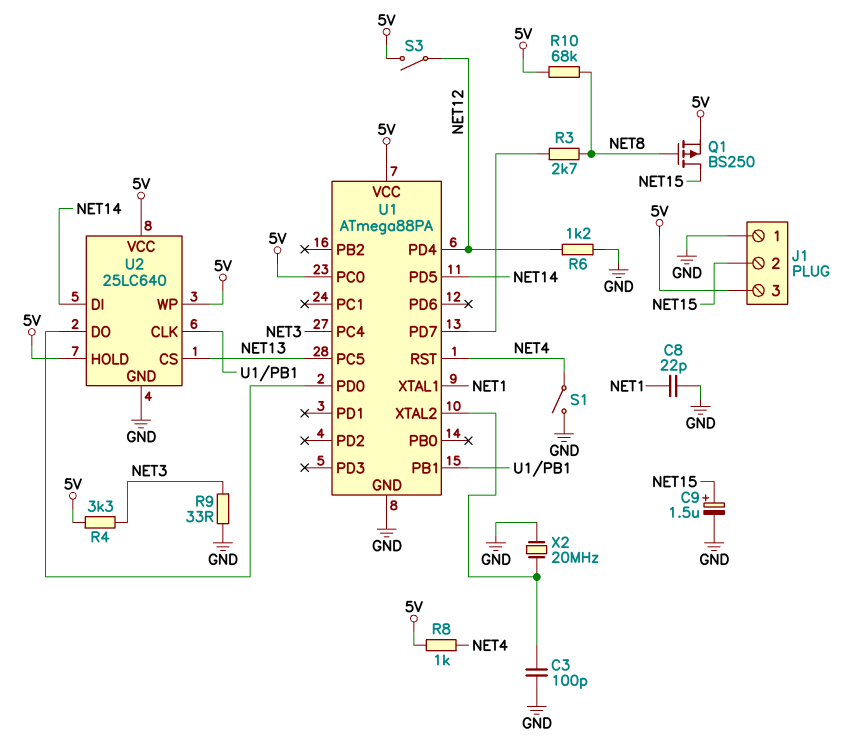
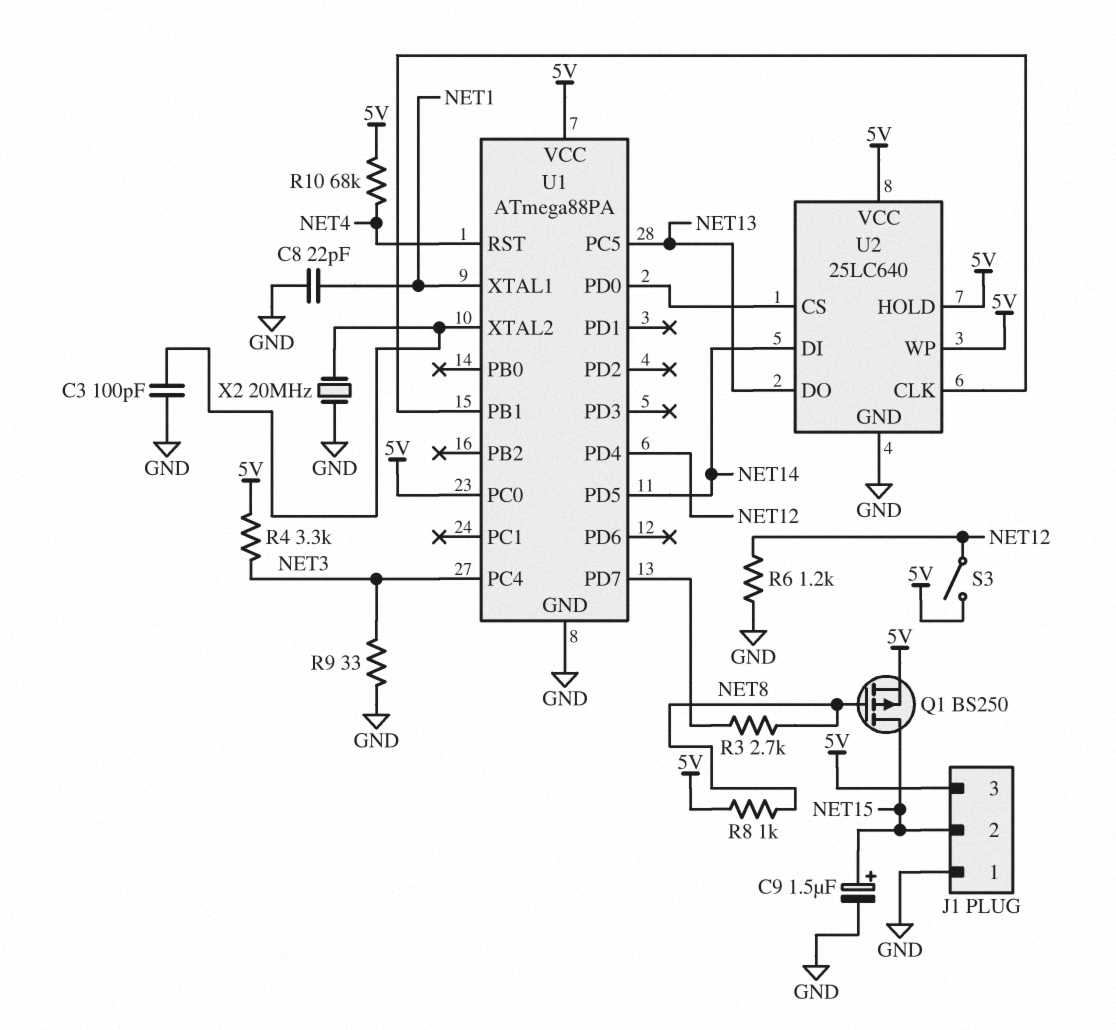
R8: 1k (5V, NET4) -> 1k (5V, NET8)
R10: 68k (5V, NET8) -> 68k (5V, NET4)
S1: switch (GND, NET4) -> none
U2 pin CS: NET13 -> U1/PD0
U2 pin DO: U1/PD0 -> NET13

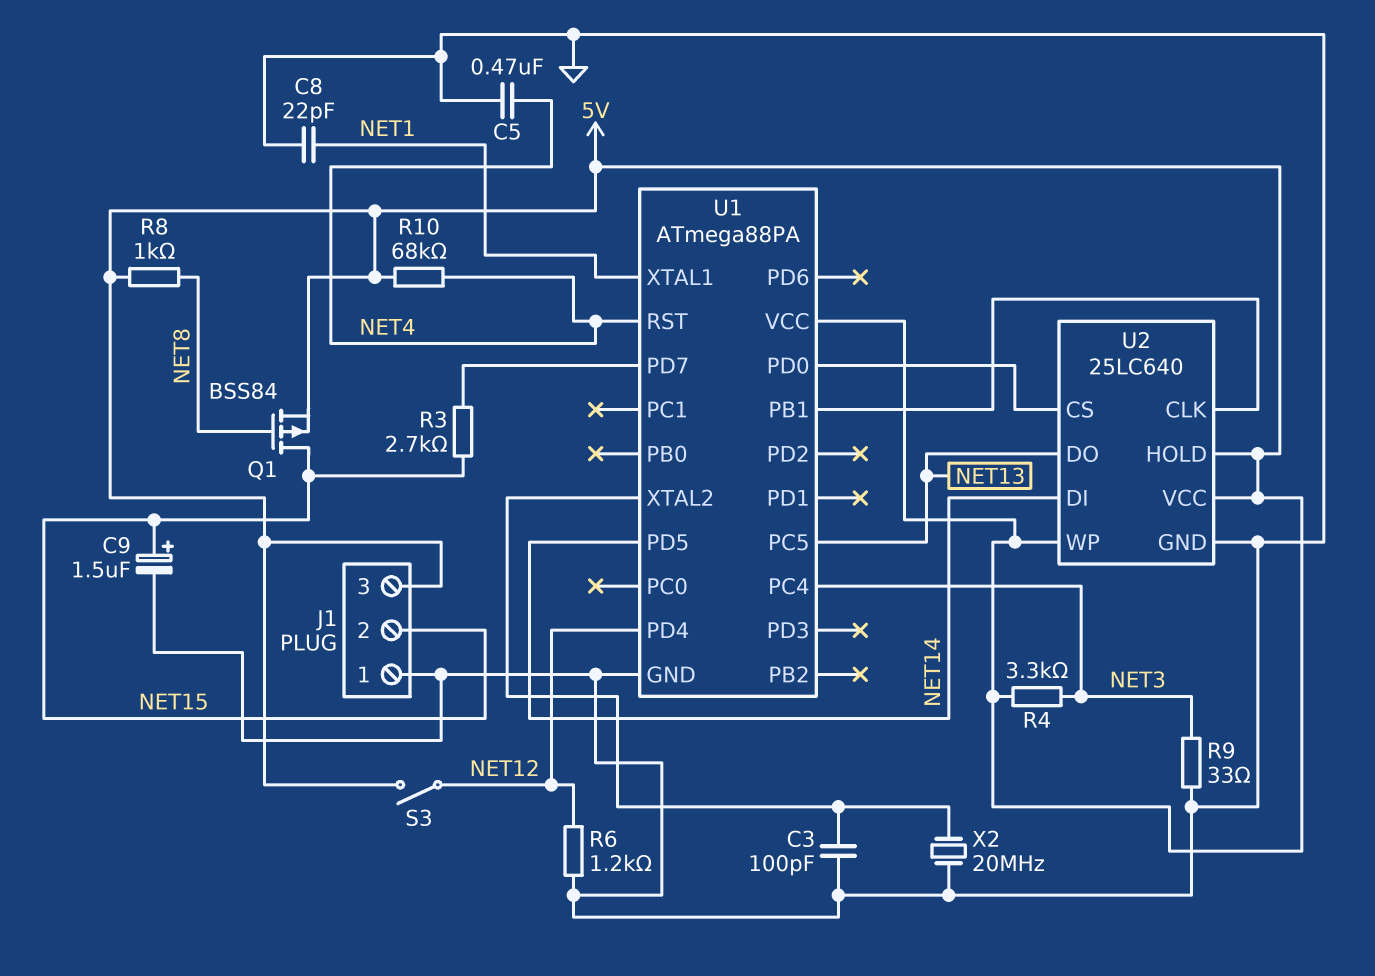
C5: none -> 470nF (GND, NET4)
Q1: PMOS BS250 (G NET8, D NET15, S 5V) -> PMOS BSS84 (G NET8, D NET15, S 5V)
R3: 2.7k (NET8, U1/PD7) -> 2.7k (NET15, U1/PD7)
U1 pin PC0: 5V -> none

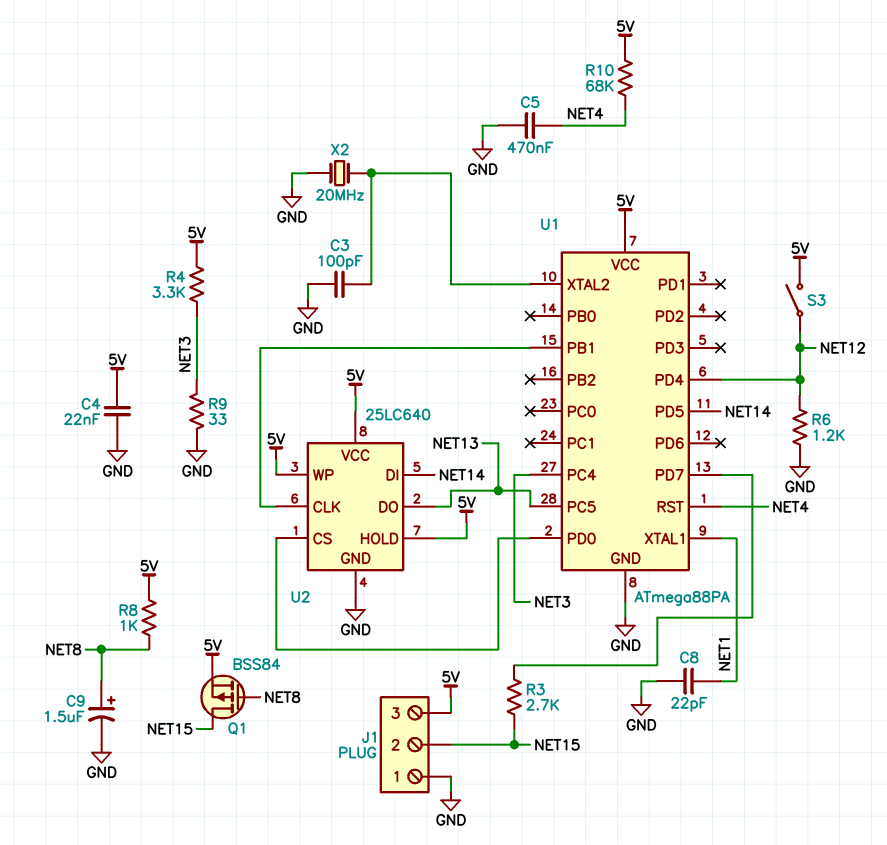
C4: none -> 22nF (5V, GND)
C9: 1.5uF (plus NET15, minus GND) -> 1.5uF (plus NET8, minus GND)

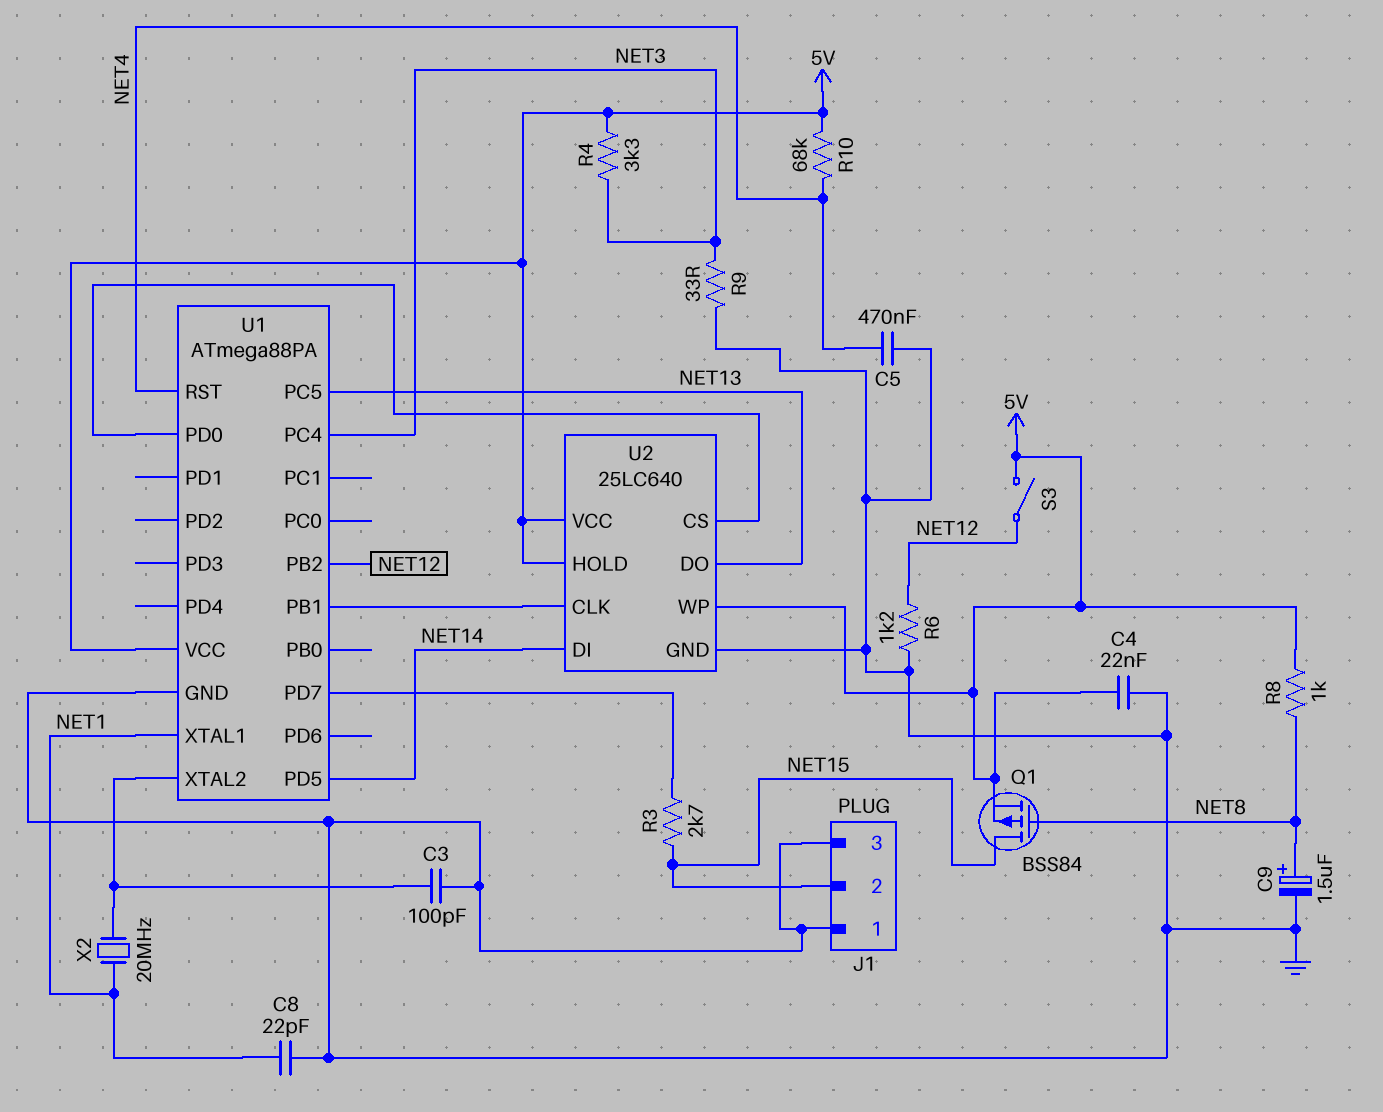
J1 pin 3: 5V -> GND
U1 pin PB2: none -> NET12
U1 pin PD4: NET12 -> none
X2: 20MHz (GND, U1/XTAL2) -> 20MHz (NET1, U1/XTAL2)

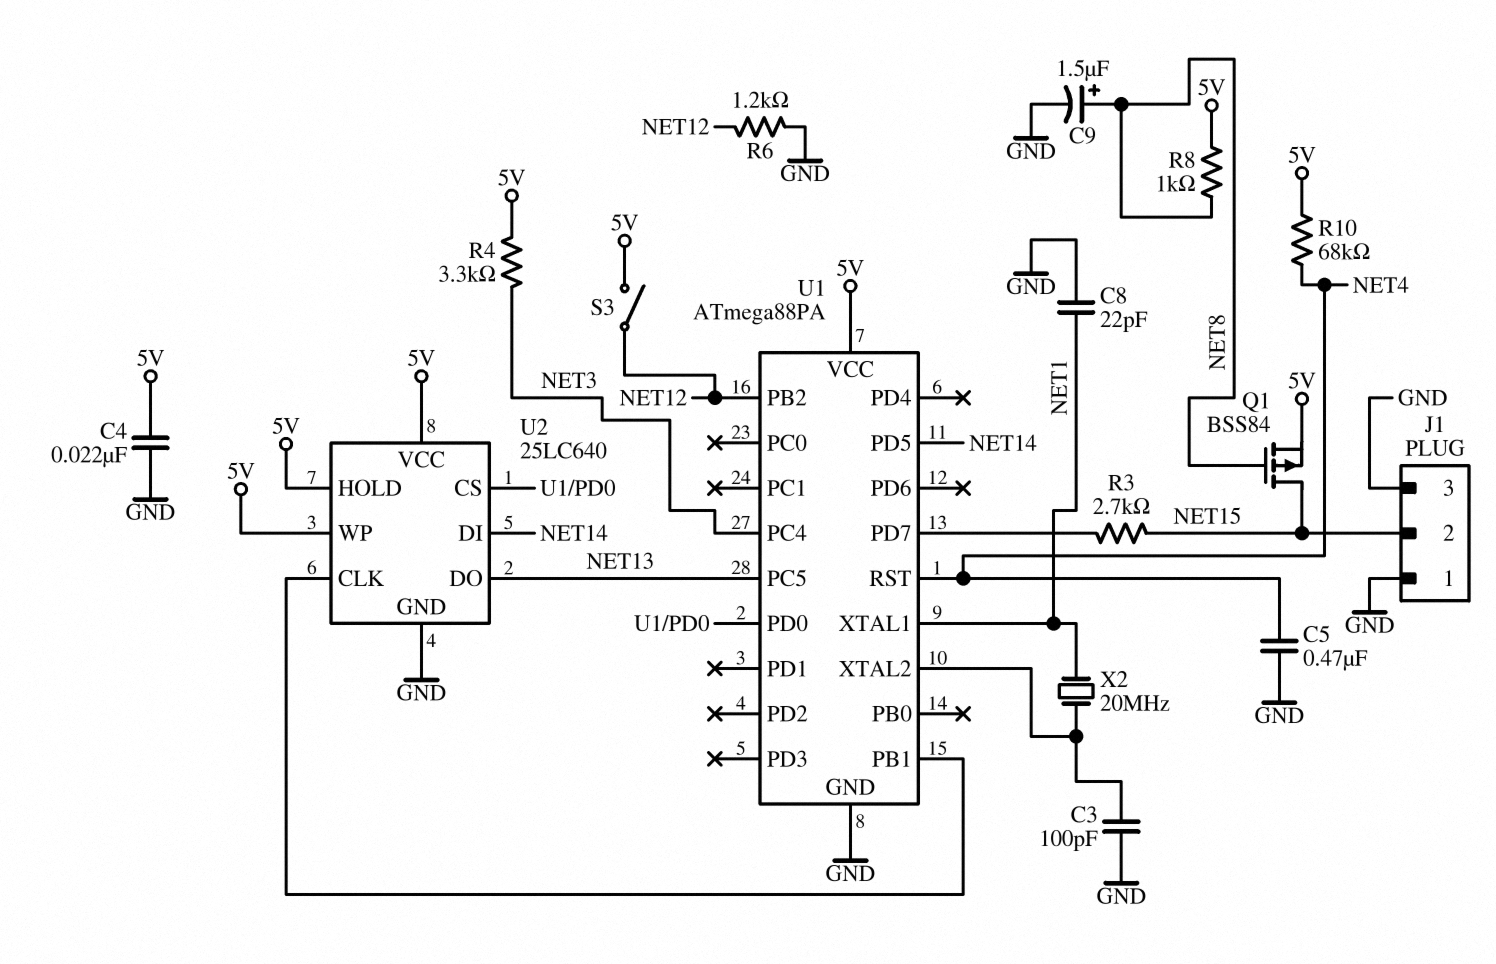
R9: 33 (GND, NET3) -> none

